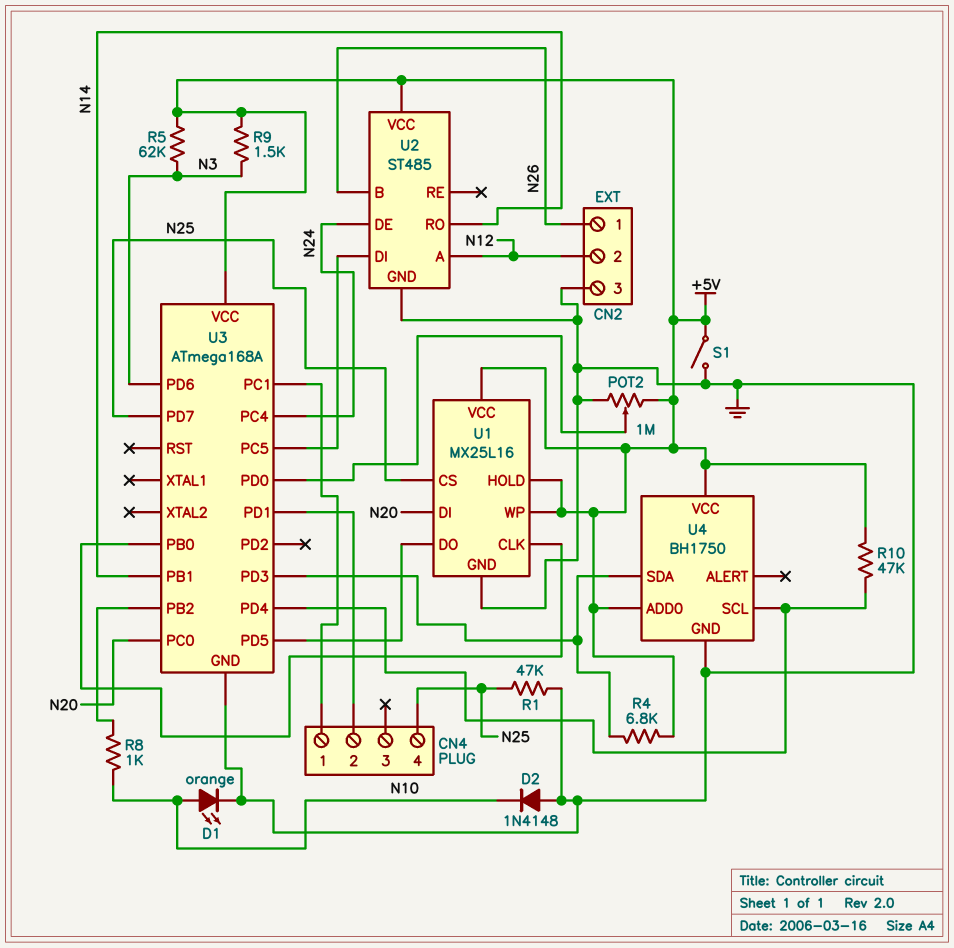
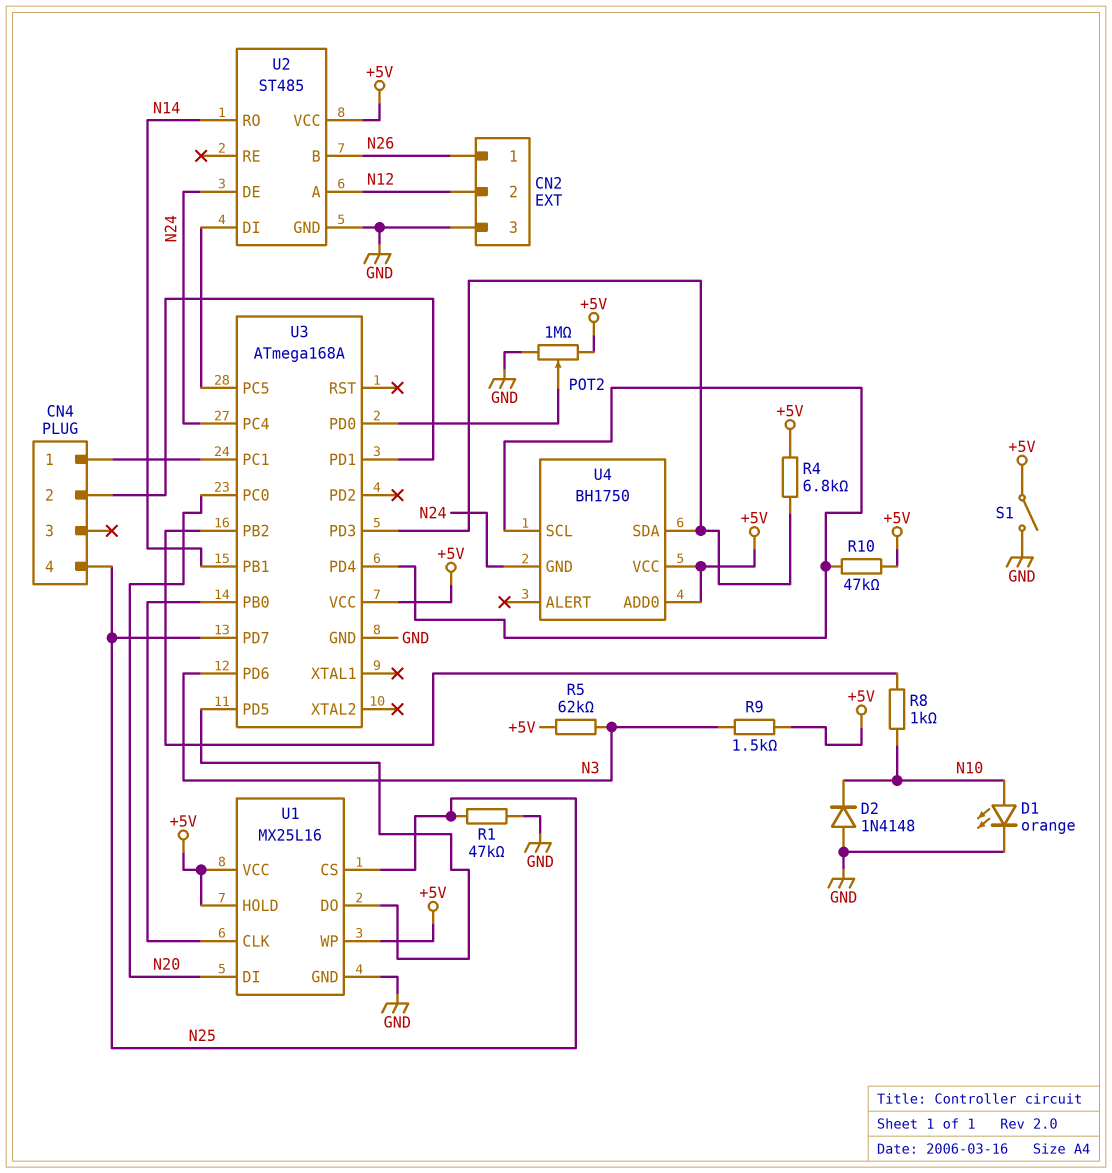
U4 pin GND: GND -> N24

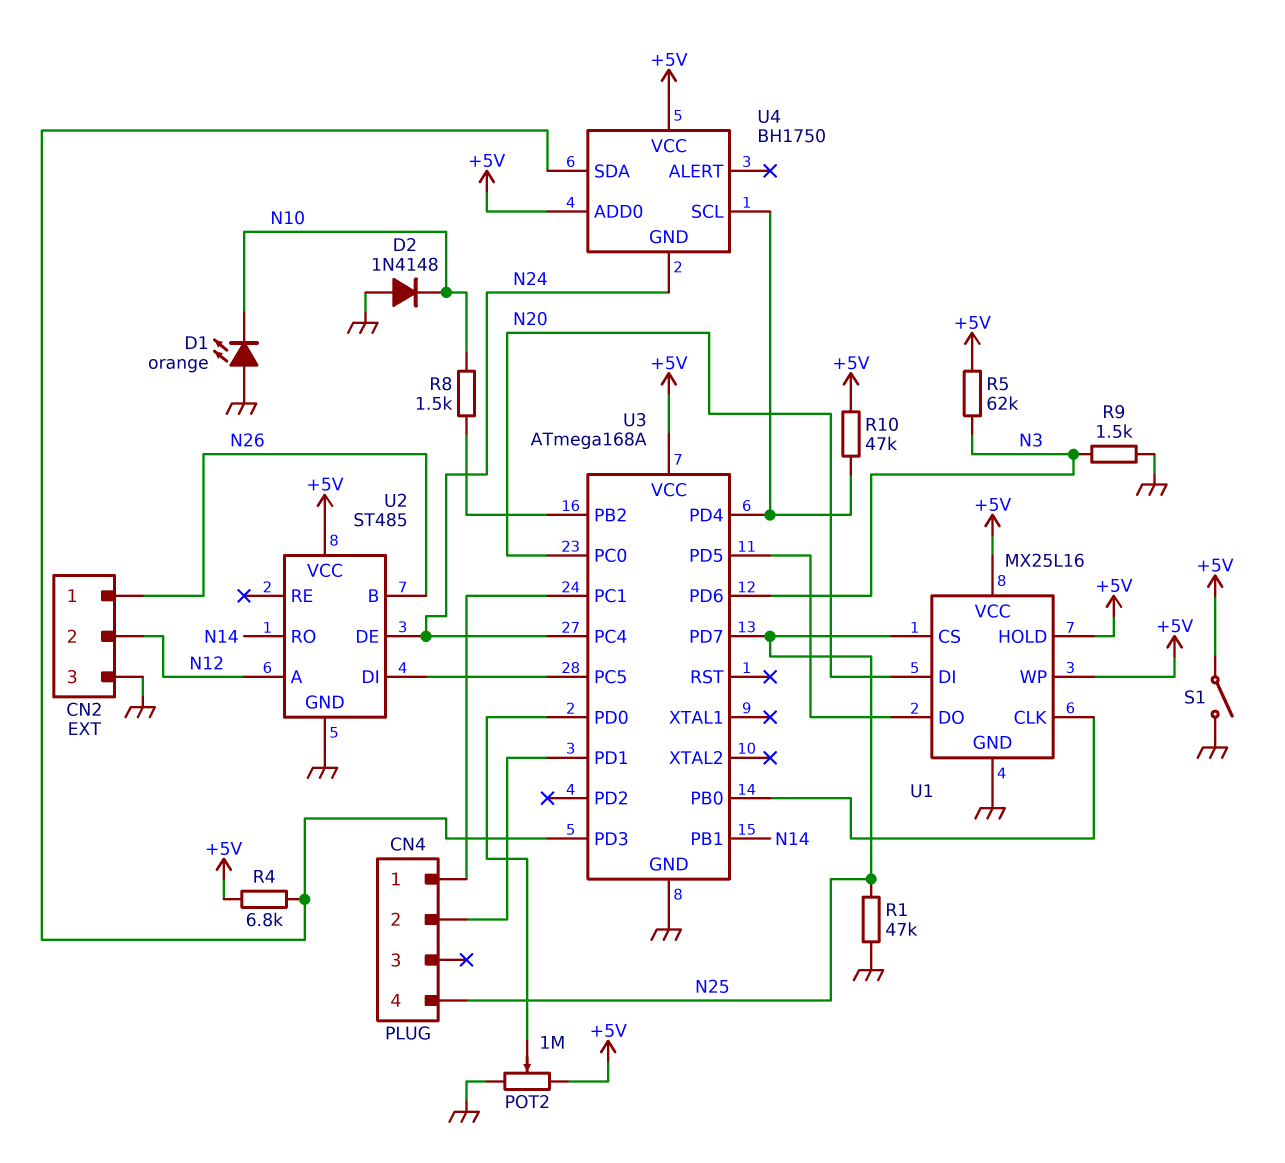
D1: LED orange (A N10, K GND) -> LED orange (A GND, K N10)
R8: 1k (N10, U3/PB2) -> 1.5k (N10, U3/PB2)
R9: 1.5k (+5V, N3) -> 1.5k (GND, N3)

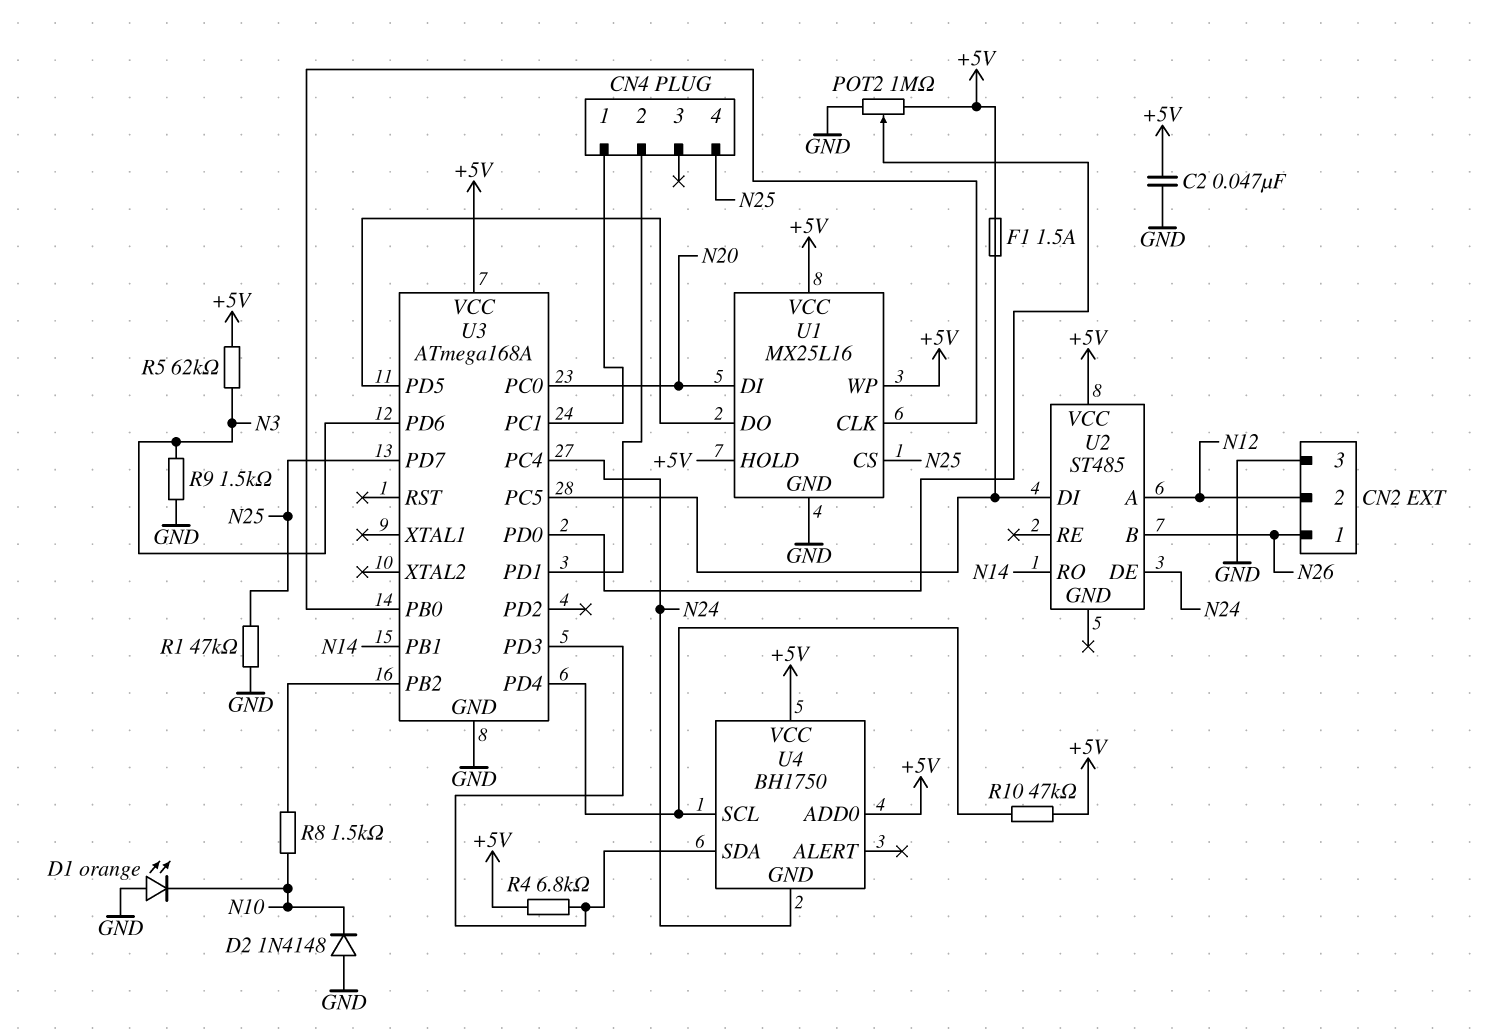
C2: none -> 47nF (+5V, GND)
F1: none -> 1.5A (+5V, U2/DI)
S1: switch (+5V, GND) -> none
U2 pin GND: GND -> none

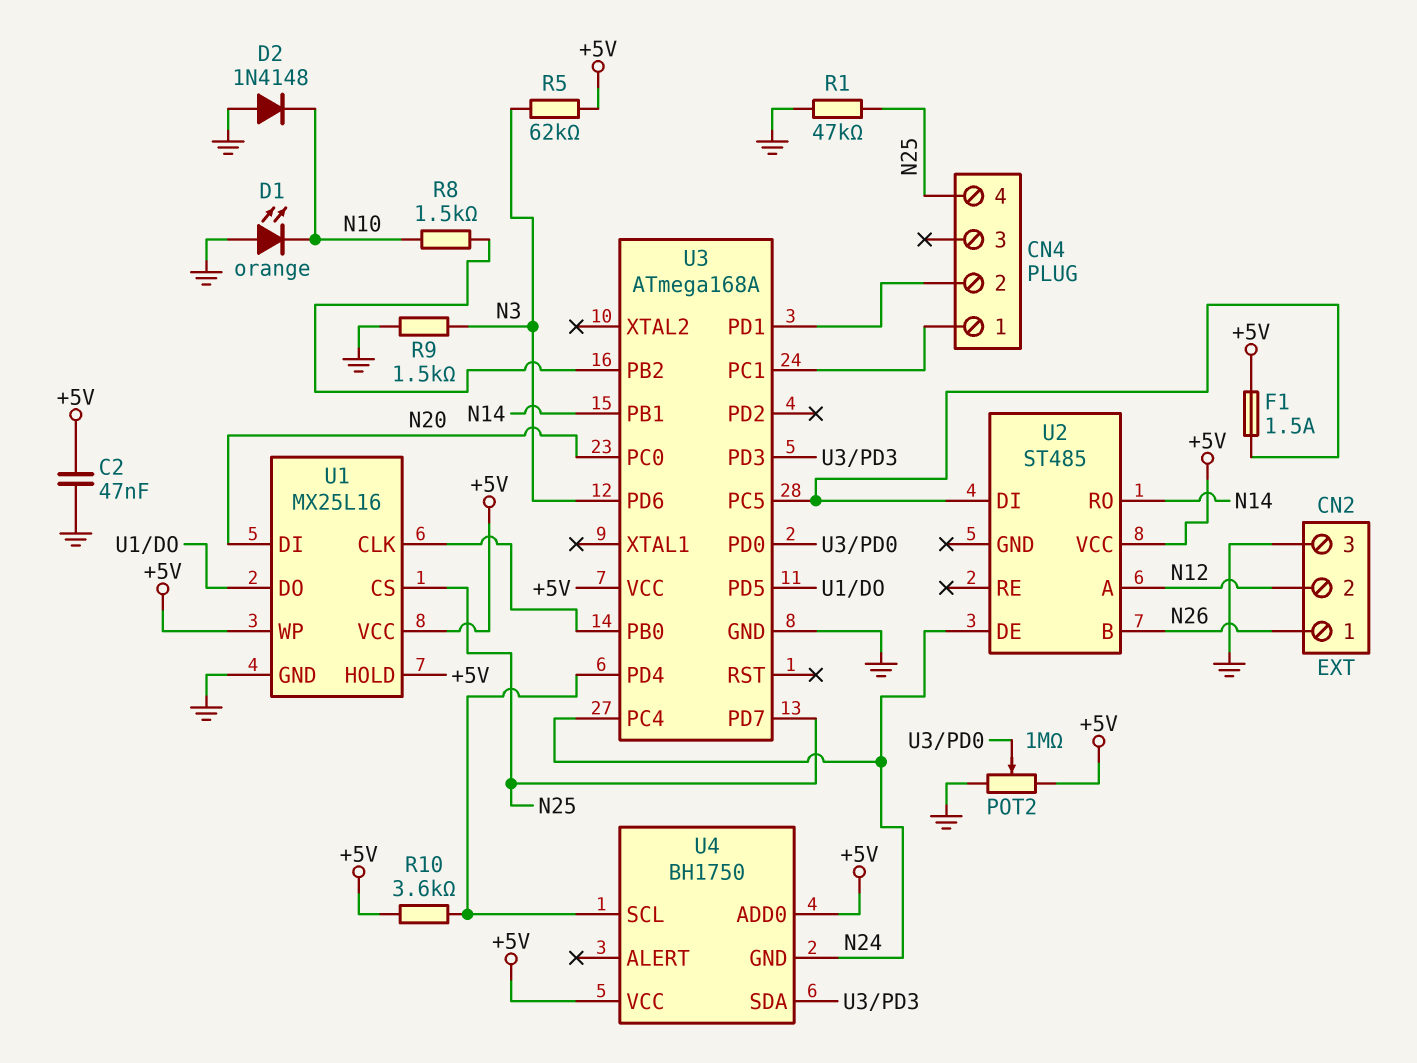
R4: 6.8k (+5V, U3/PD3) -> none
R10: 47k (+5V, U3/PD4) -> 3.6k (+5V, U3/PD4)

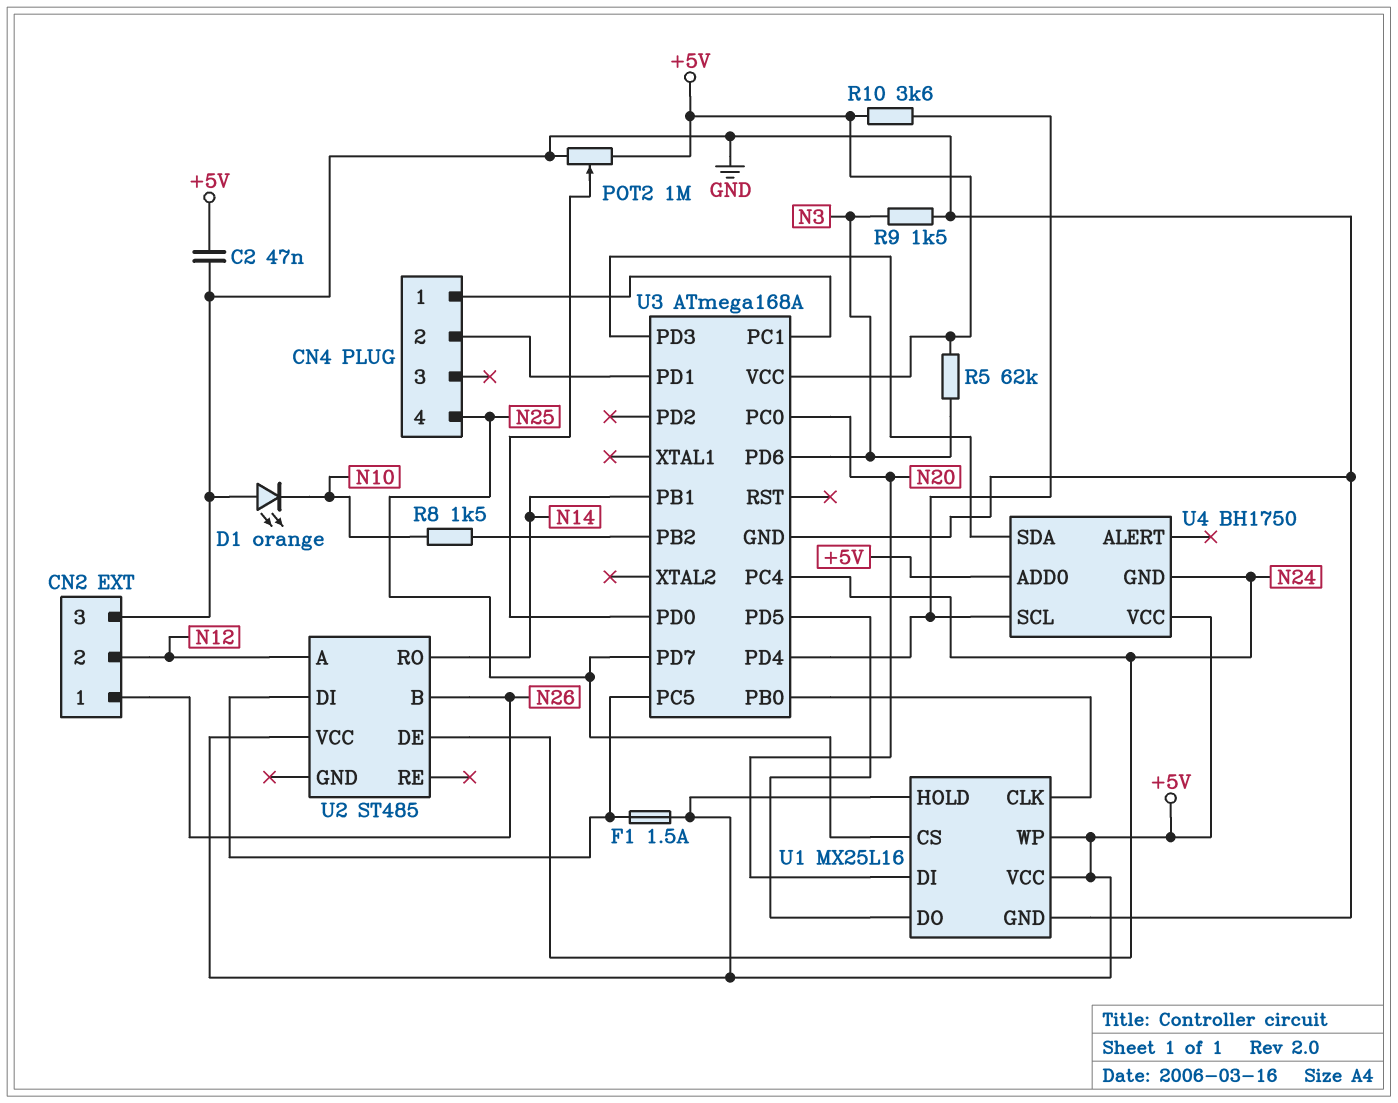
D2: diode 1N4148 (A GND, K N10) -> none
R1: 47k (GND, N25) -> none

